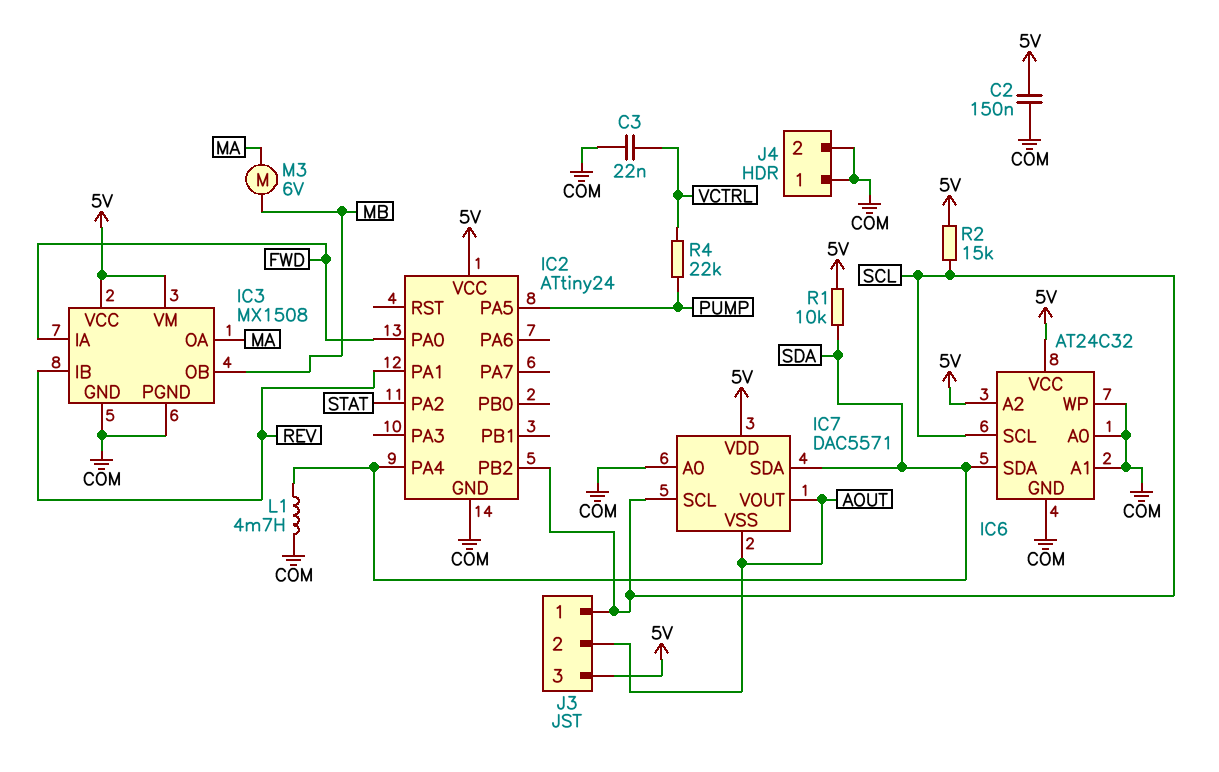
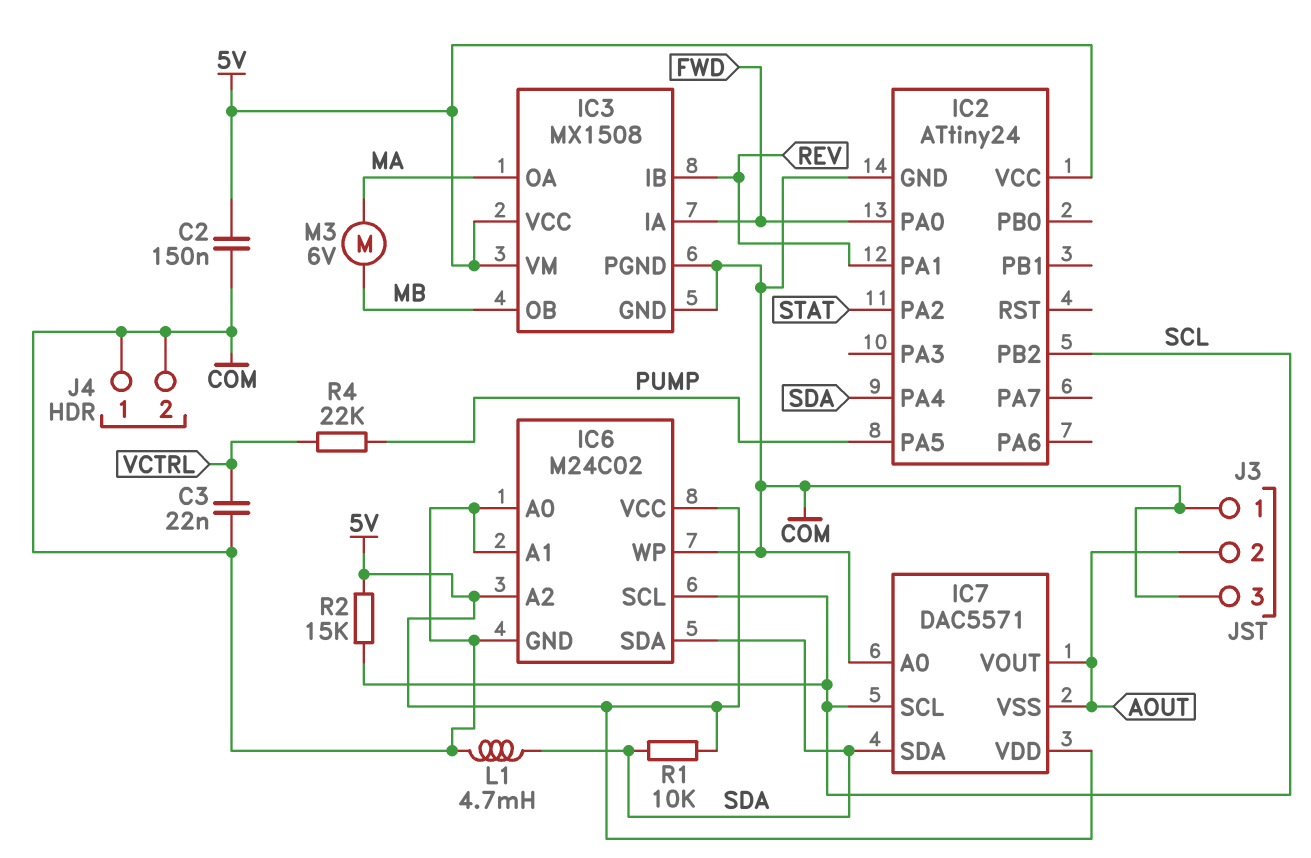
IC6: AT24C32 -> M24C02
J3 pin 1: SCL -> COM
J3 pin 3: 5V -> COM

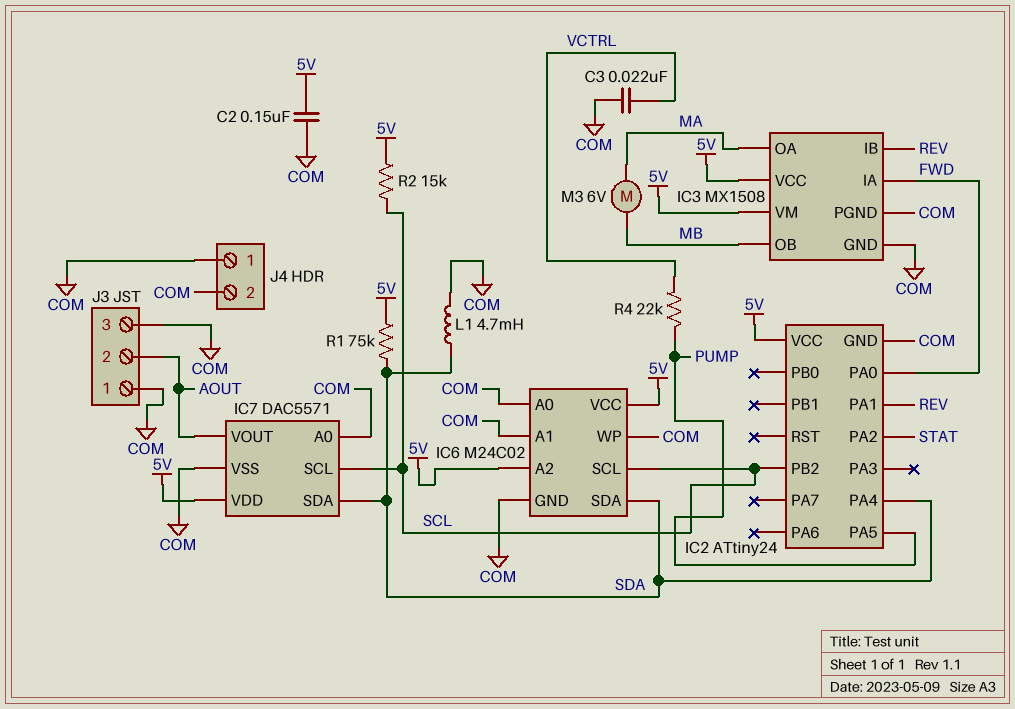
IC7 pin VSS: AOUT -> COM
R1: 10k (5V, SDA) -> 75k (5V, SDA)

